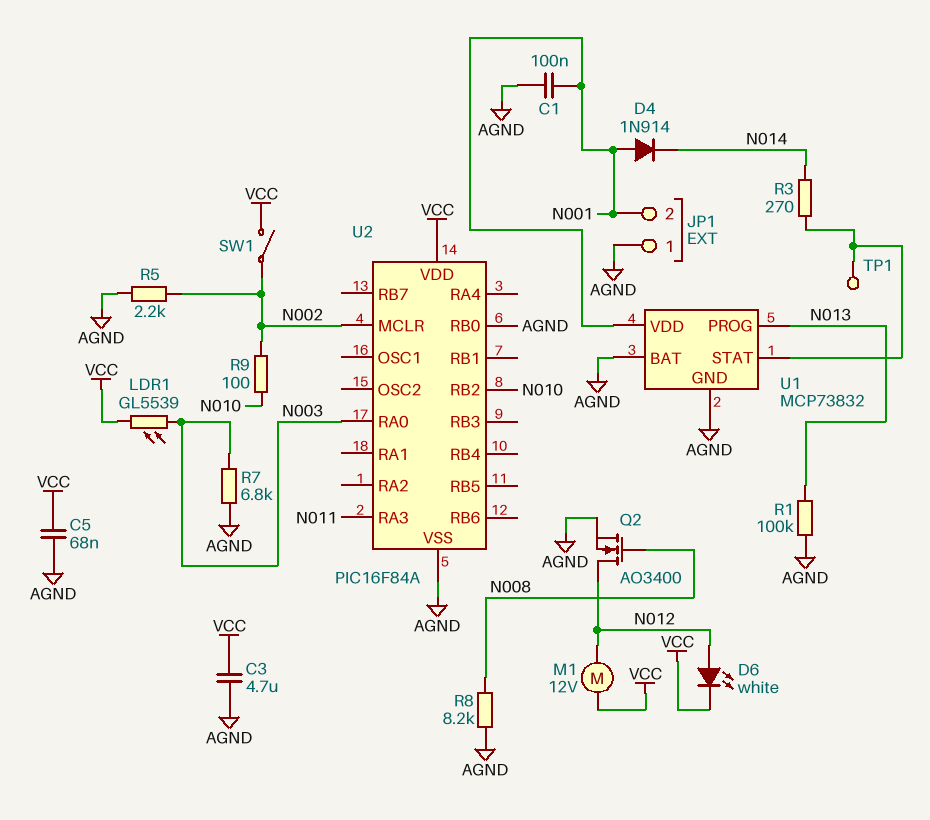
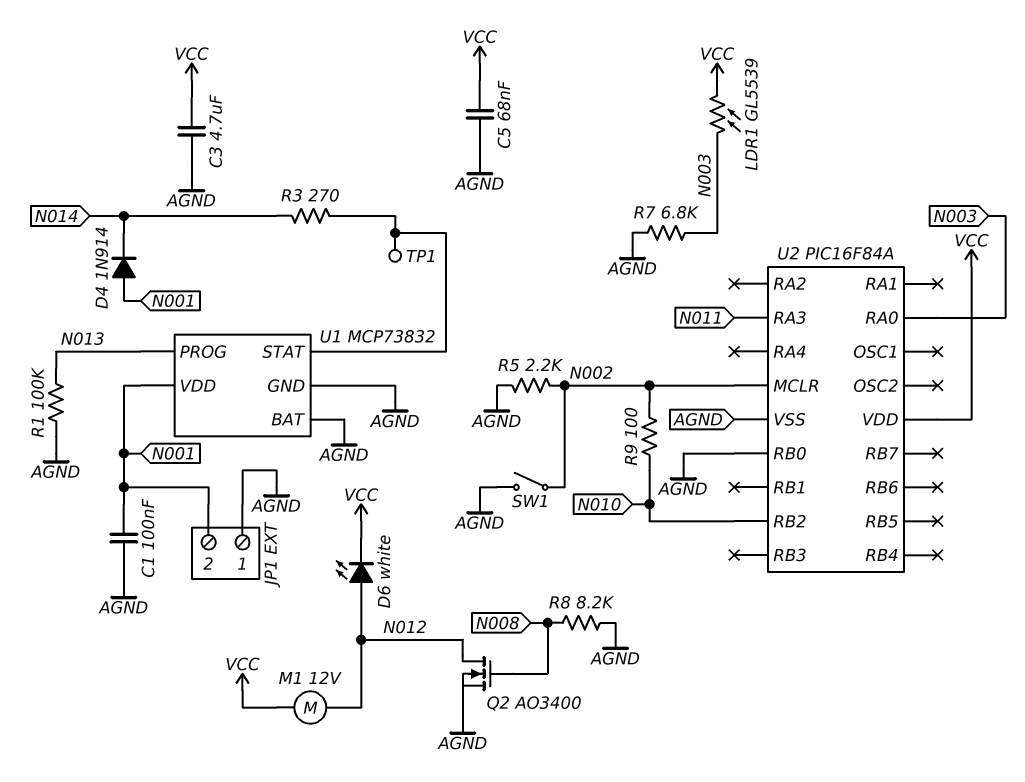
SW1: switch (N002, VCC) -> switch (AGND, N002)

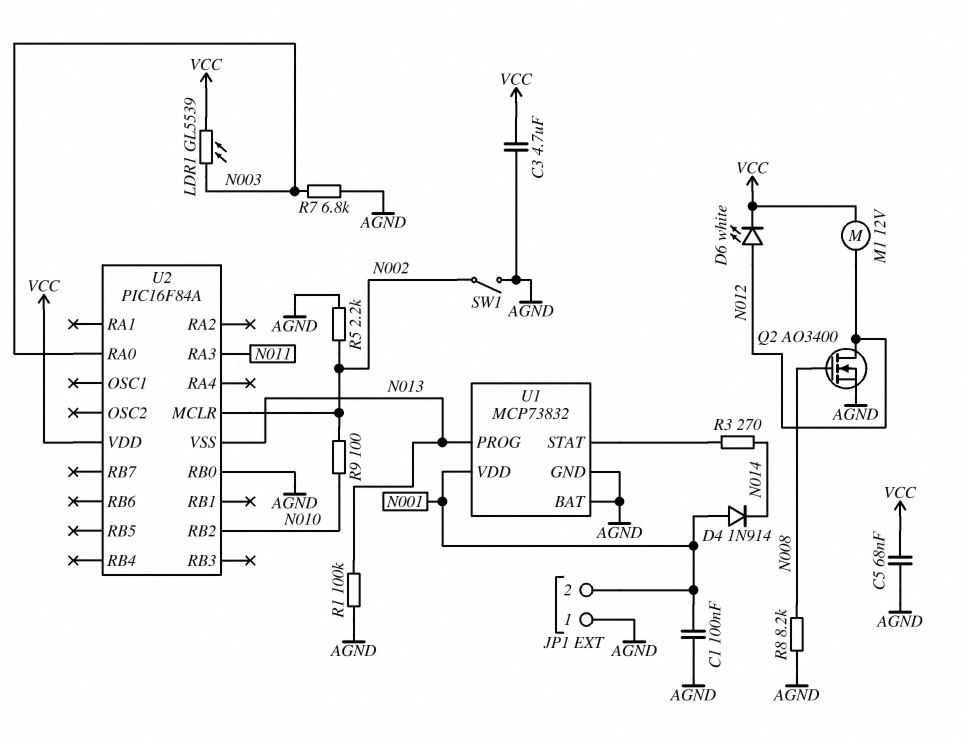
TP1: test point (U1/STAT) -> none
U2 pin VSS: AGND -> N013

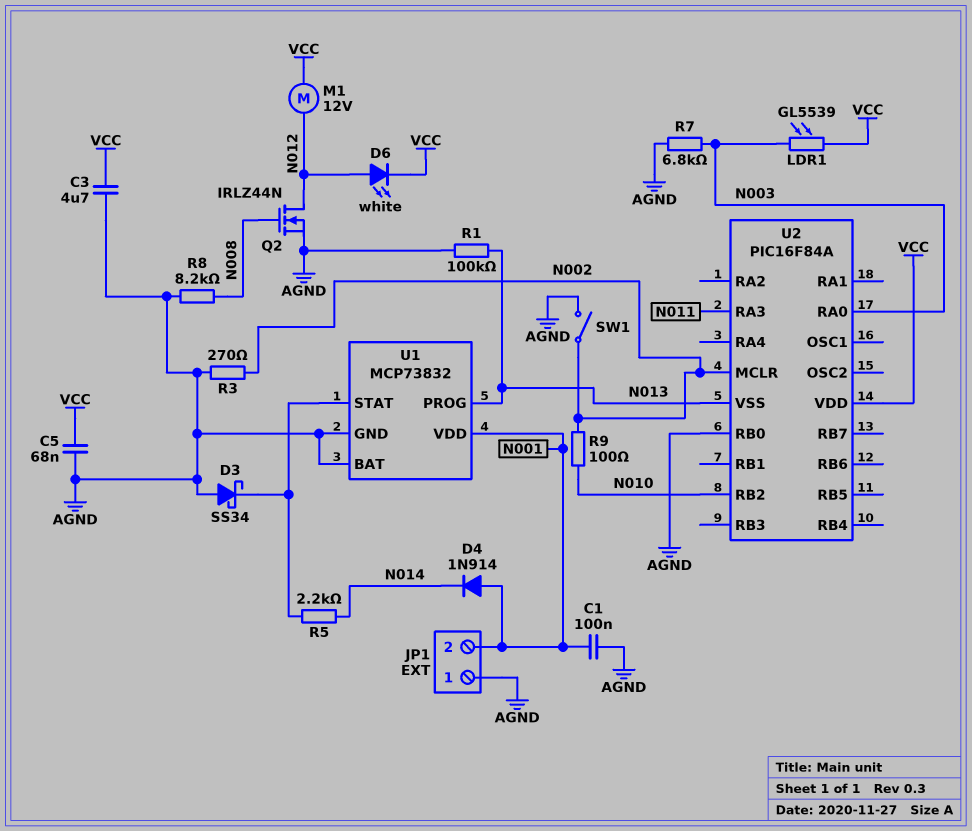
D3: none -> schottky SS34 (A AGND, K U1/STAT)
Q2: NMOS AO3400 (G N008, D N012, S AGND) -> NMOS IRLZ44N (G N008, D N012, S AGND)
R3: 270 (N014, U1/STAT) -> 270 (AGND, N002)
R5: 2.2k (AGND, N002) -> 2.2k (N014, U1/STAT)

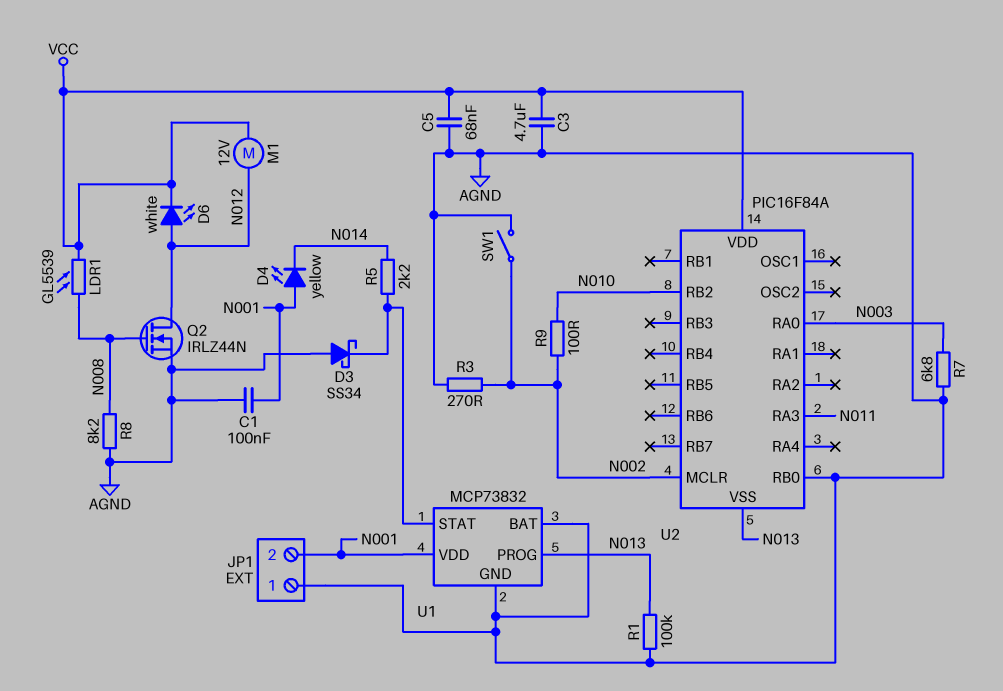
D4: diode 1N914 (A N001, K N014) -> LED yellow (A N001, K N014)
LDR1: GL5539 (N003, VCC) -> GL5539 (N008, VCC)

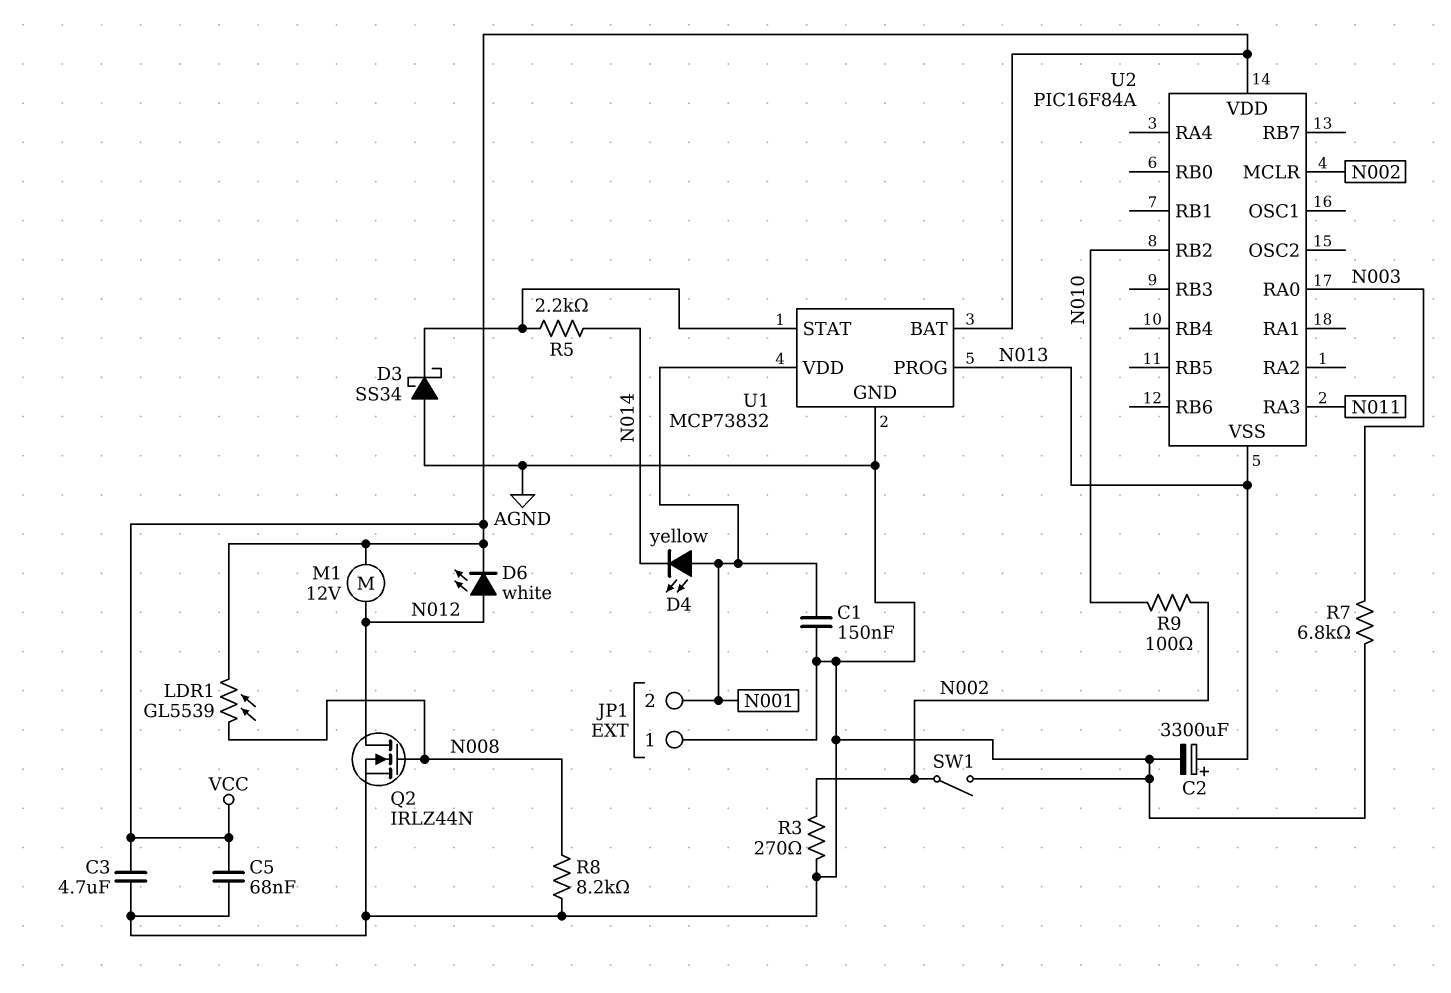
C1: 100nF (AGND, N001) -> 150nF (AGND, N001)
C2: none -> 3300uF (plus N013, minus AGND)
R1: 100k (AGND, N013) -> none
U1 pin BAT: AGND -> VCC
U2 pin RB0: AGND -> none

